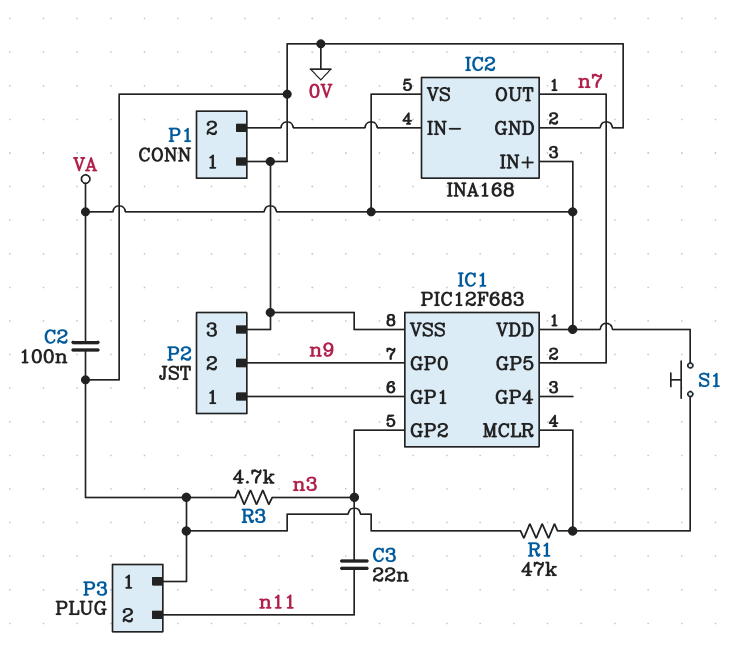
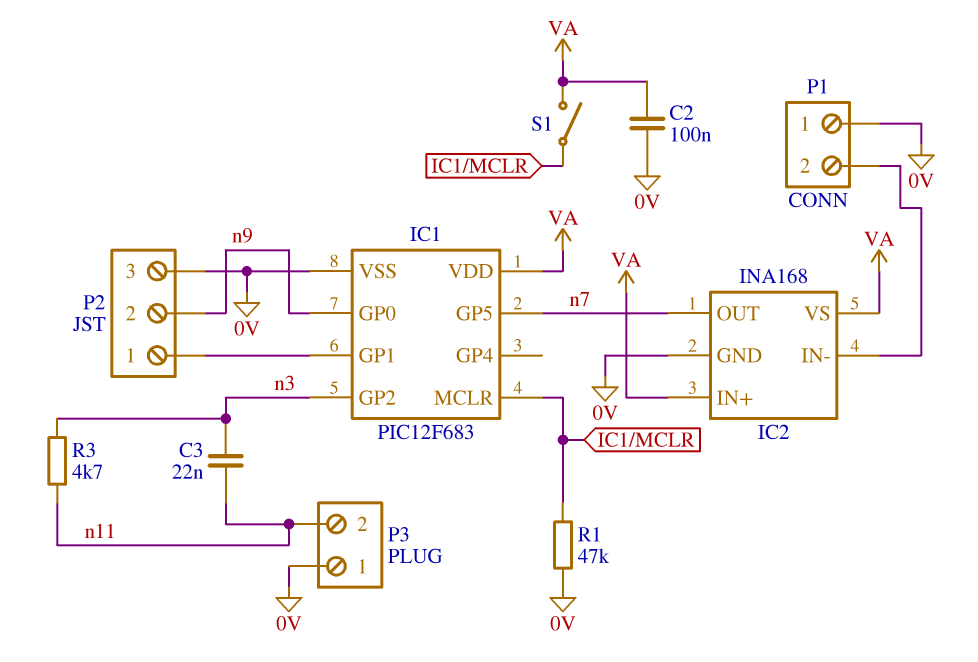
R3: 4.7k (0V, n3) -> 4.7k (n3, n11)
S1: button (IC1/MCLR, VA) -> switch (IC1/MCLR, VA)

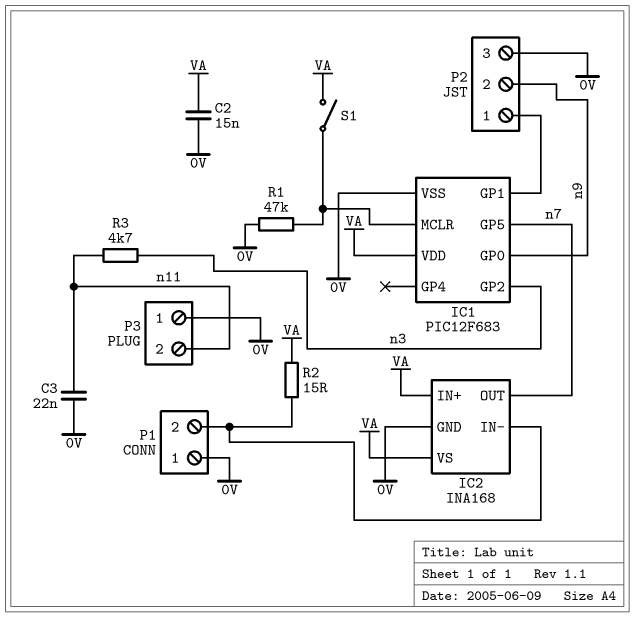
C2: 100nF (0V, VA) -> 15nF (0V, VA)
C3: 22nF (n3, n11) -> 22nF (0V, n11)
R2: none -> 15 (IC2/IN-, VA)

